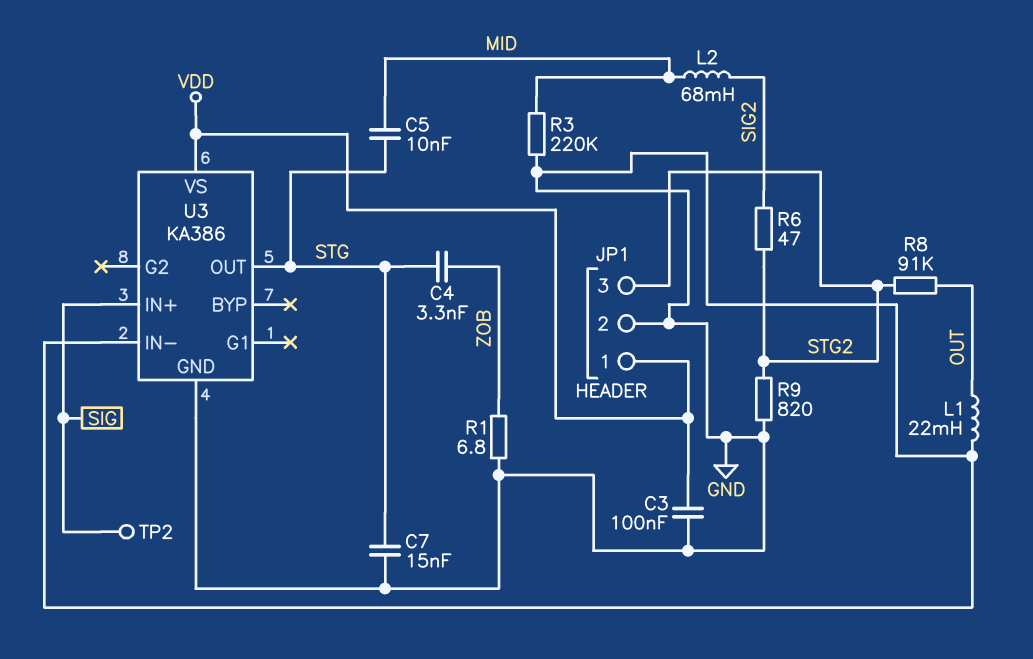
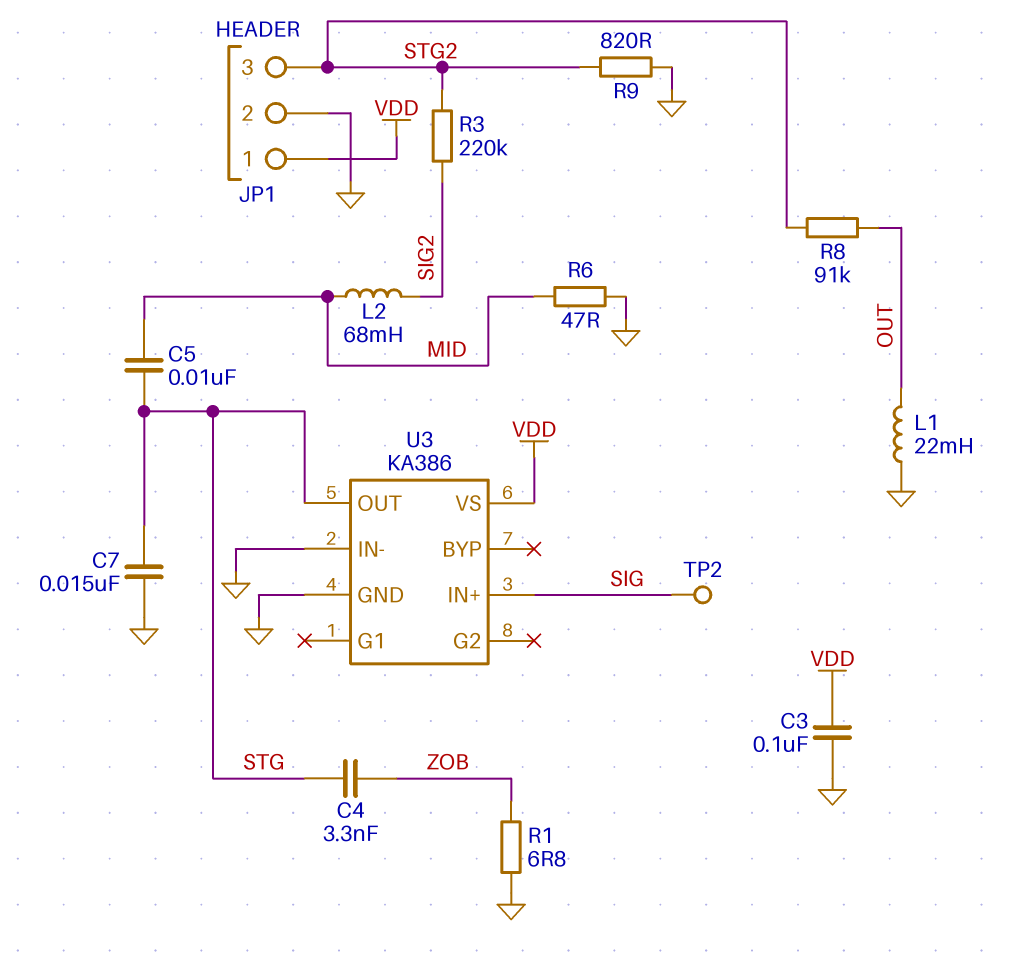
R3: 220k (GND, MID) -> 220k (SIG2, STG2)
R6: 47 (SIG2, STG2) -> 47 (GND, MID)

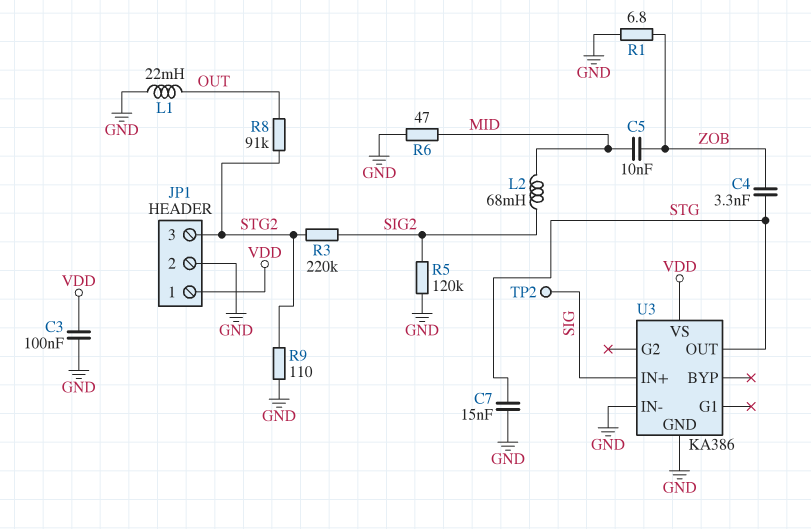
C5: 10nF (MID, STG) -> 10nF (MID, ZOB)
R5: none -> 120k (GND, SIG2)
R9: 820 (GND, STG2) -> 110 (GND, STG2)

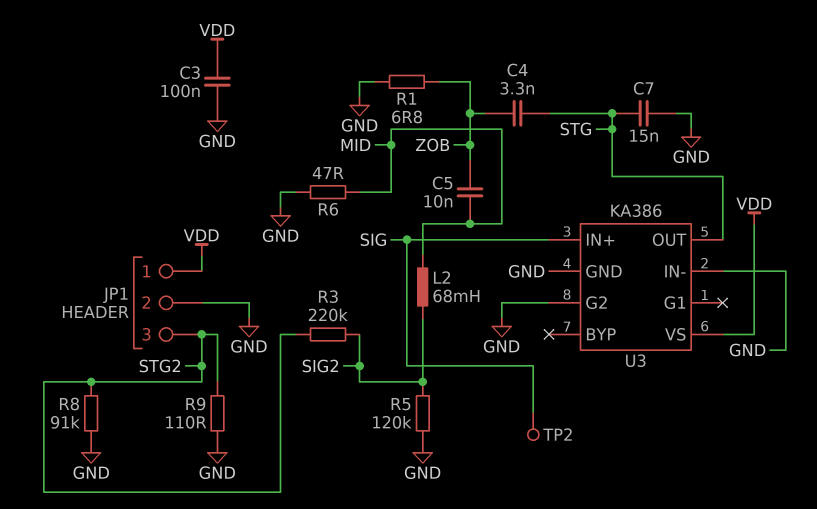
L1: 22mH (GND, OUT) -> none
R8: 91k (OUT, STG2) -> 91k (GND, STG2)
U3 pin G2: none -> GND

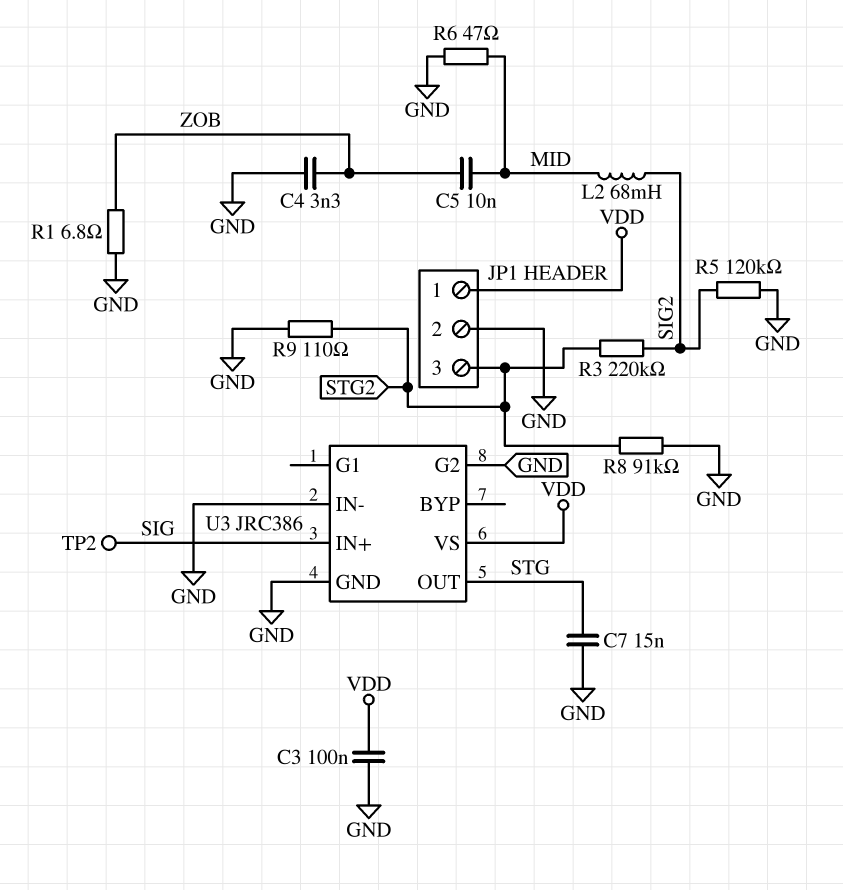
C4: 3.3nF (STG, ZOB) -> 3.3nF (GND, ZOB)
U3: KA386 -> JRC386

